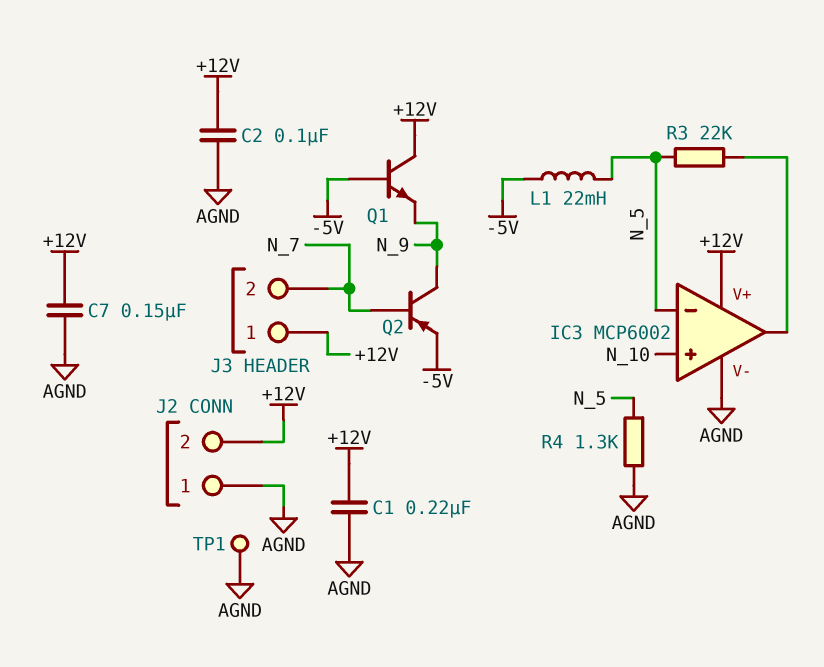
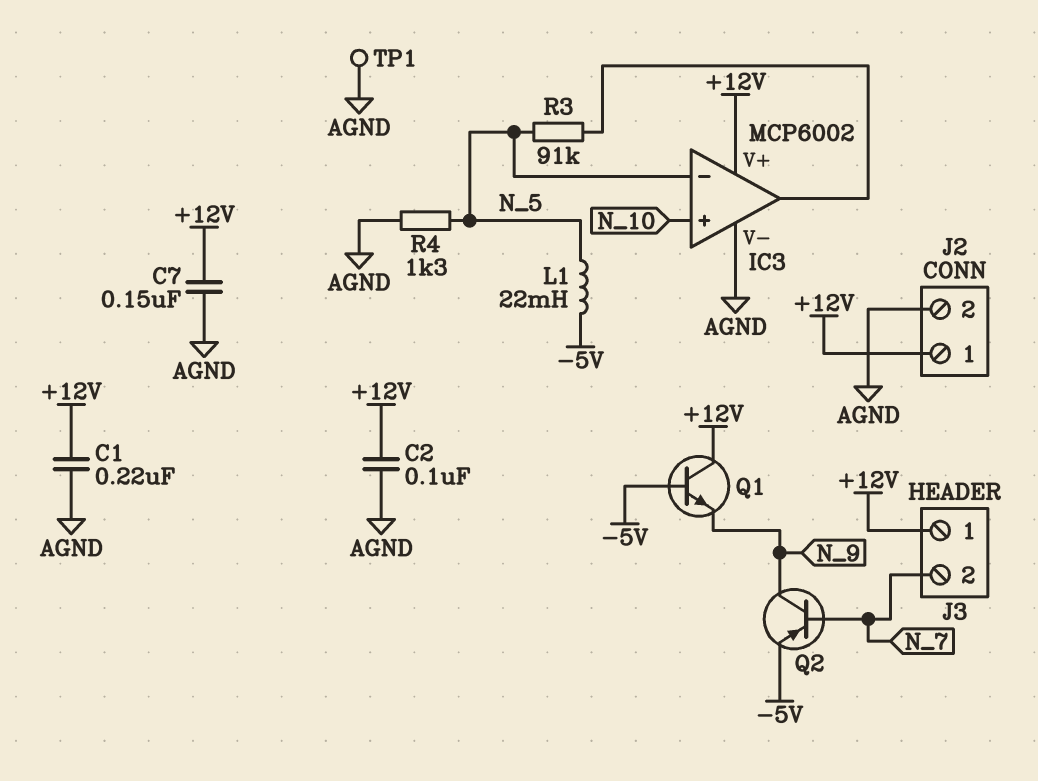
J2 pin 1: AGND -> +12V
J2 pin 2: +12V -> AGND
R3: 22k (IC3/out, N_5) -> 91k (IC3/out, N_5)

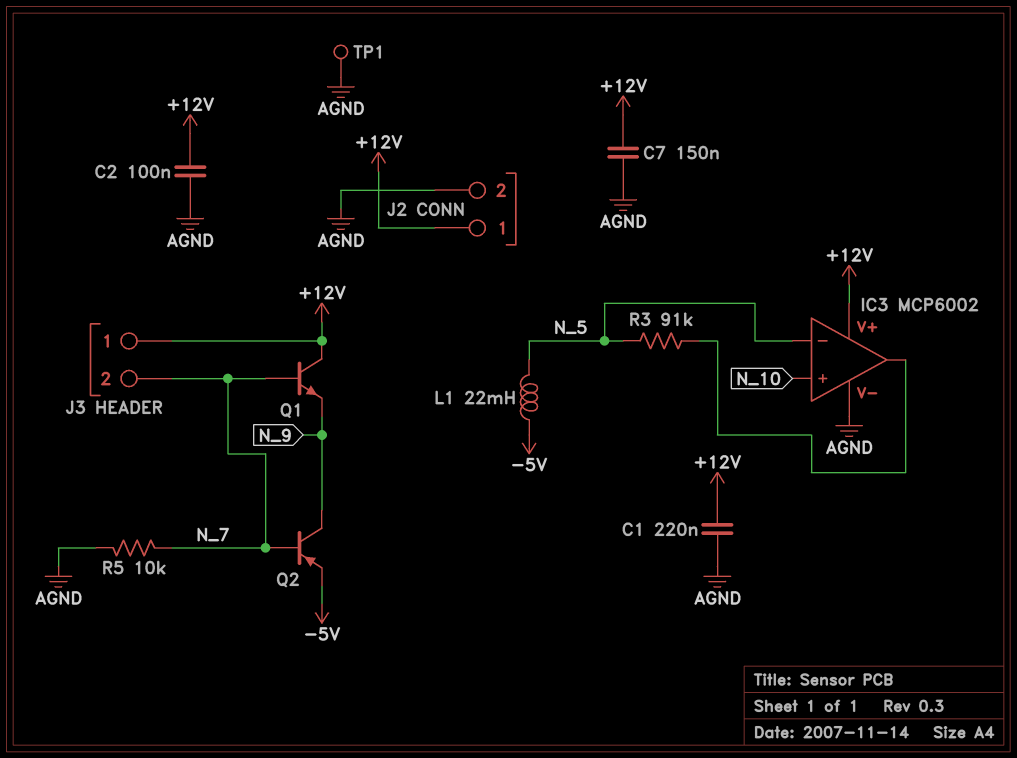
Q1: NPN (B -5V, C +12V, E N_9) -> NPN (B N_7, C +12V, E N_9)
R4: 1.3k (AGND, N_5) -> none
R5: none -> 10k (AGND, N_7)

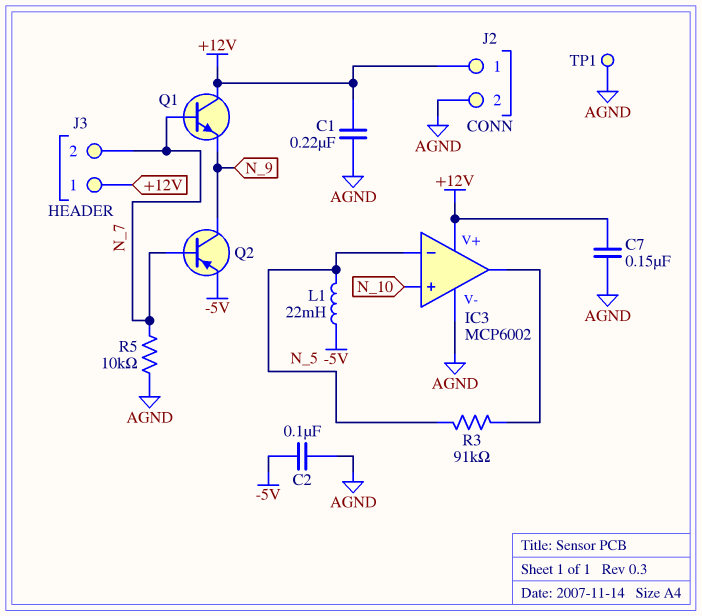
C2: 100nF (+12V, AGND) -> 100nF (-5V, AGND)

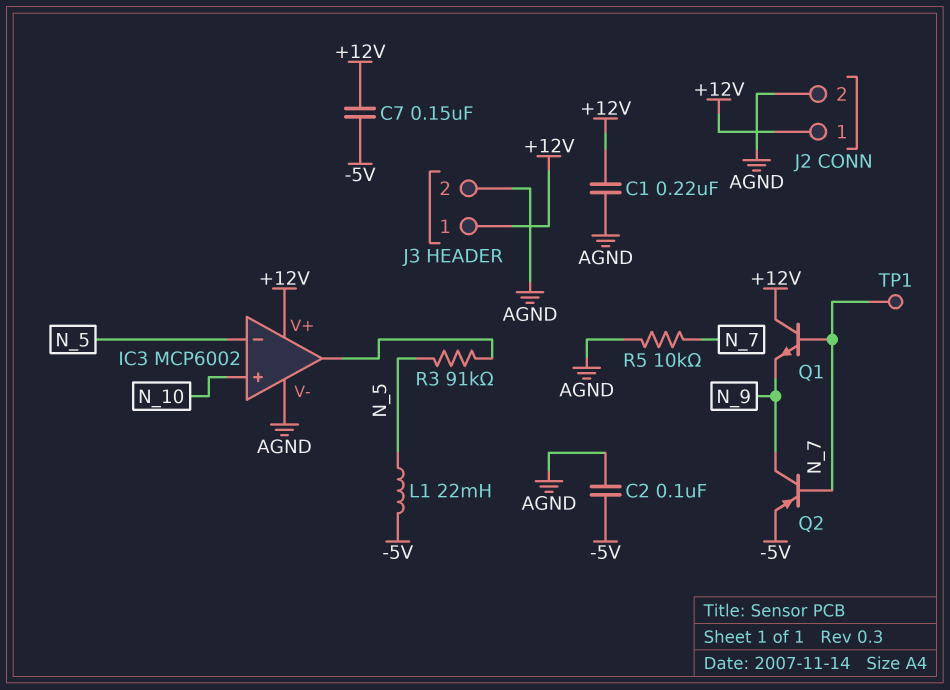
C7: 150nF (+12V, AGND) -> 150nF (+12V, -5V)
J3 pin 2: N_7 -> AGND
TP1: test point (AGND) -> test point (N_7)

